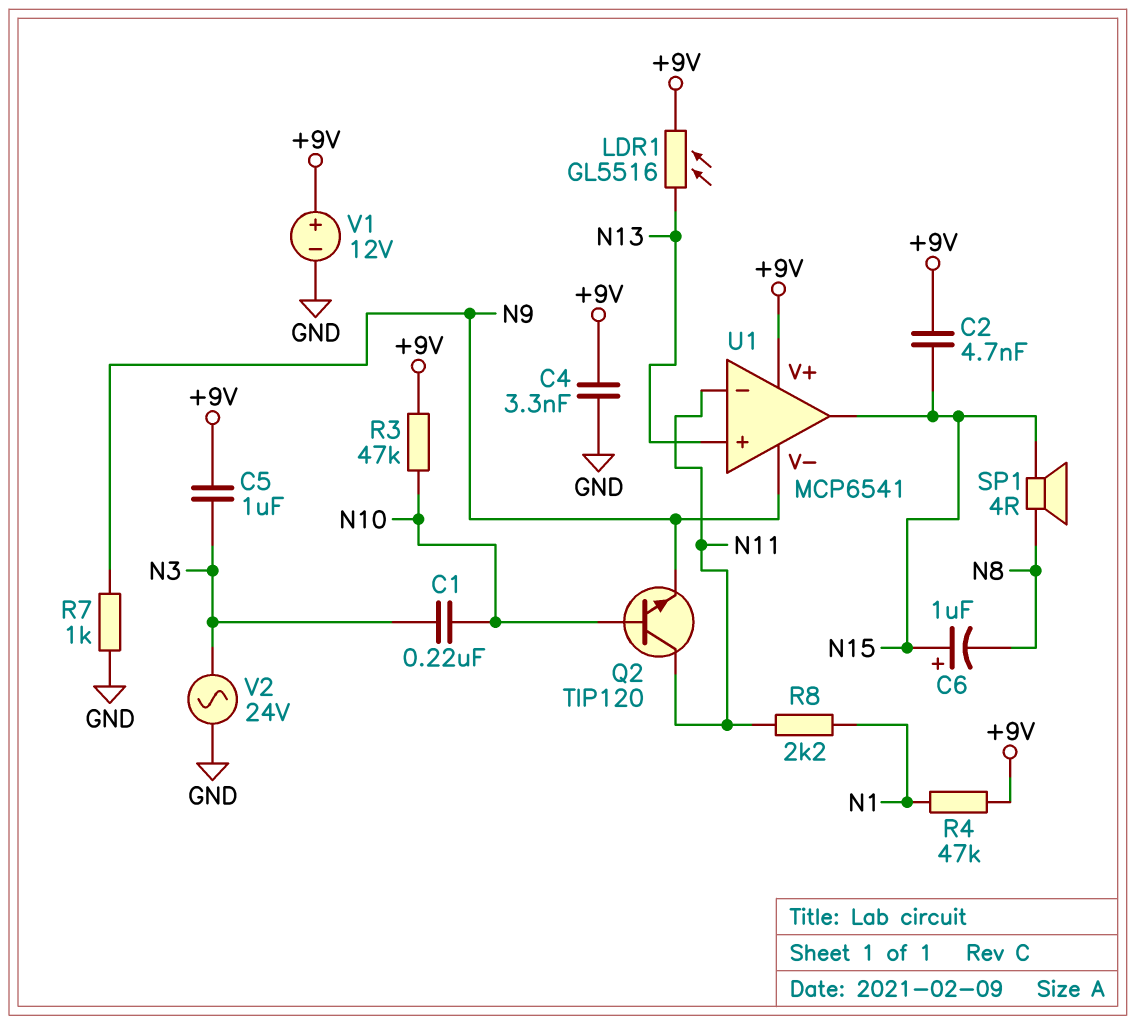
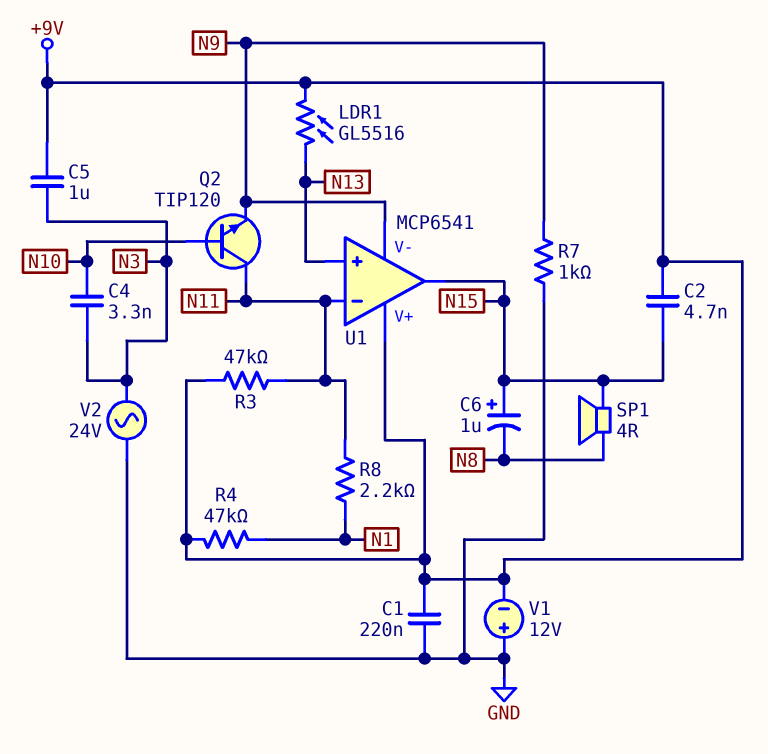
C1: 220nF (N3, N10) -> 220nF (+9V, GND)
C4: 3.3nF (+9V, GND) -> 3.3nF (N3, N10)
R3: 47k (+9V, N10) -> 47k (+9V, N11)
V1: 12V (plus +9V, minus GND) -> 12V (plus GND, minus +9V)

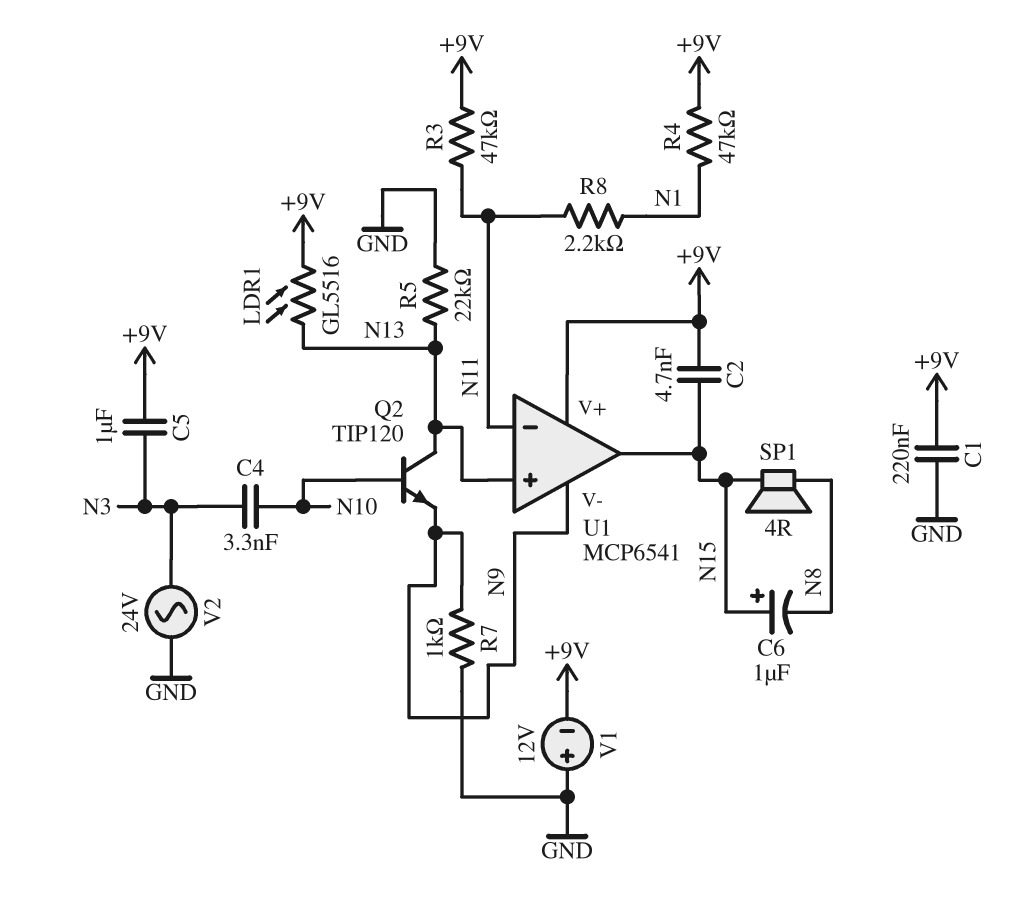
Q2: NPN TIP120 (B N10, C N11, E N9) -> NPN TIP120 (B N10, C N13, E N9)
R5: none -> 22k (GND, N13)

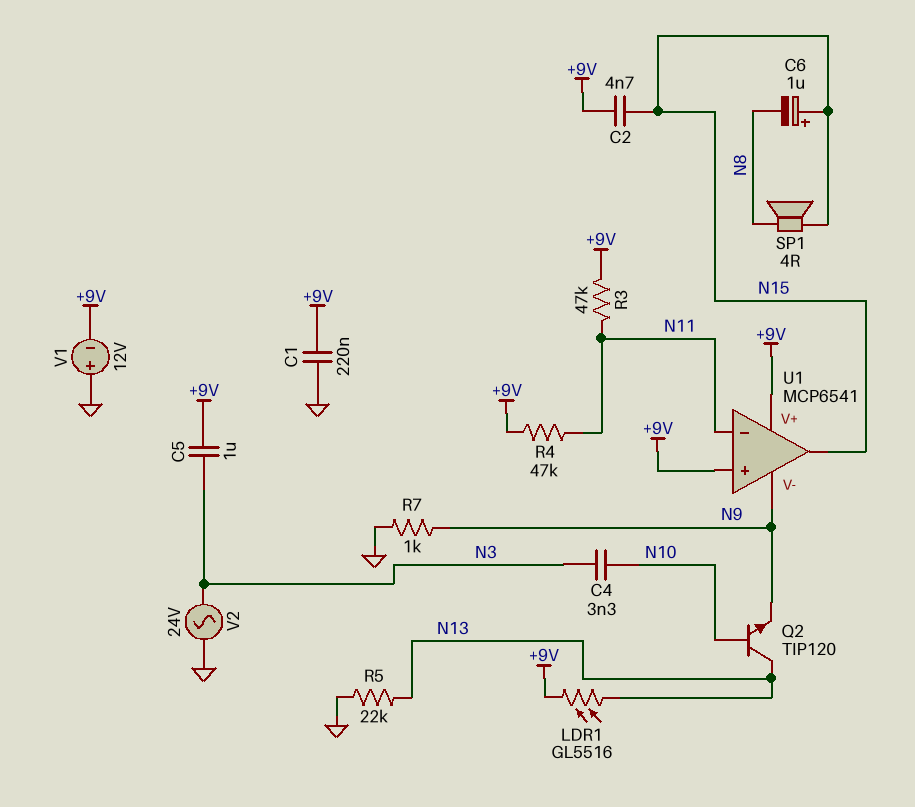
R4: 47k (+9V, N1) -> 47k (+9V, N11)
R8: 2.2k (N1, N11) -> none
U1 pin in+: N13 -> +9V

